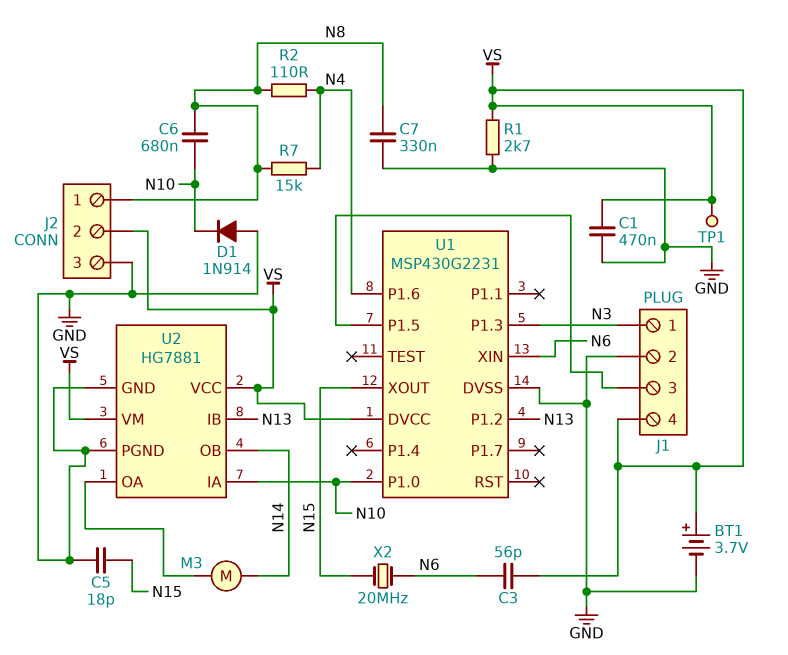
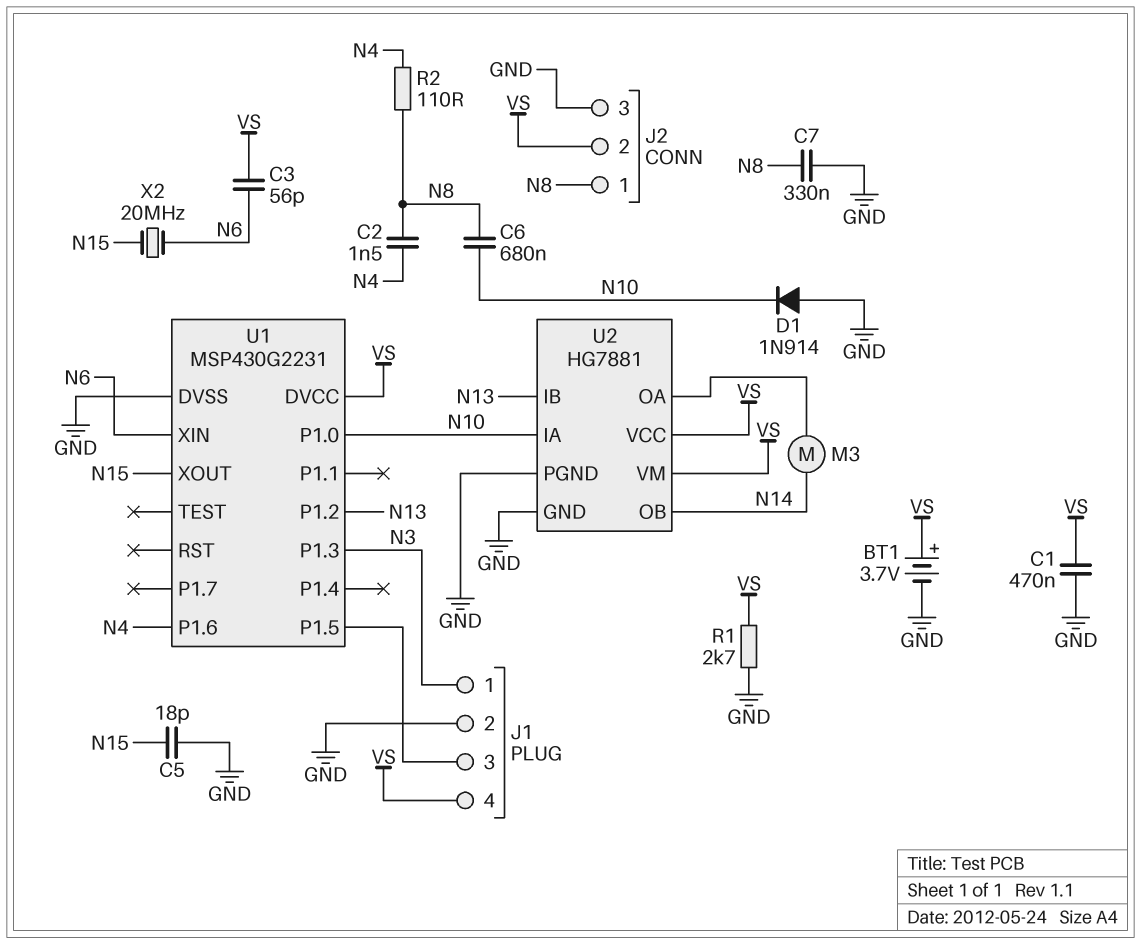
C2: none -> 1.5nF (N4, N8)
R7: 15k (N4, N8) -> none
TP1: test point (VS) -> none

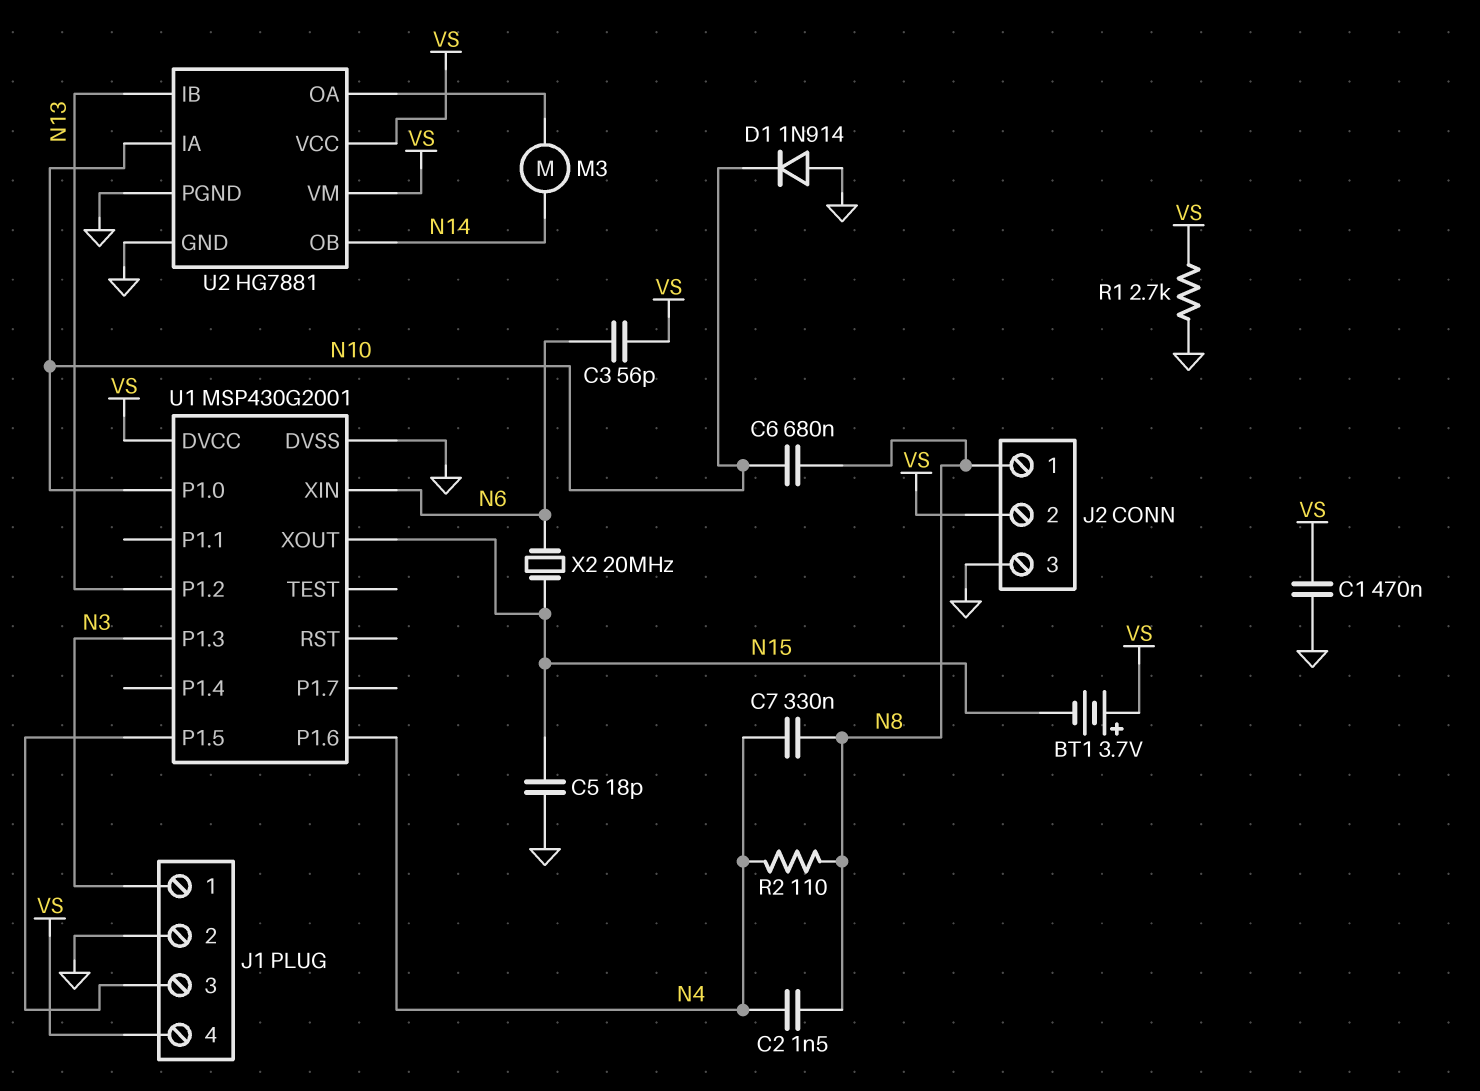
BT1: 3.7V (plus VS, minus GND) -> 3.7V (plus VS, minus N15)
C7: 330nF (GND, N8) -> 330nF (N4, N8)
U1: MSP430G2231 -> MSP430G2001

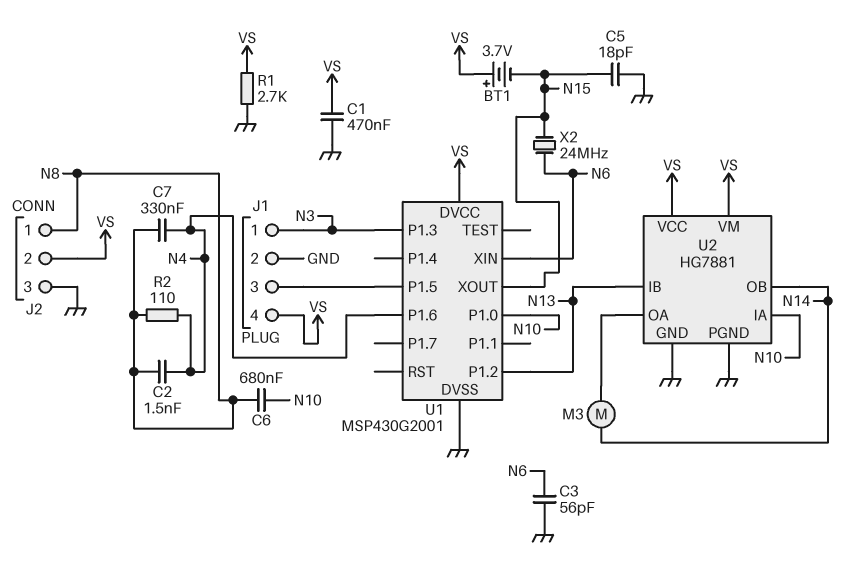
C3: 56pF (N6, VS) -> 56pF (GND, N6)
D1: diode 1N914 (A GND, K N10) -> none
X2: 20MHz (N6, N15) -> 24MHz (N6, N15)

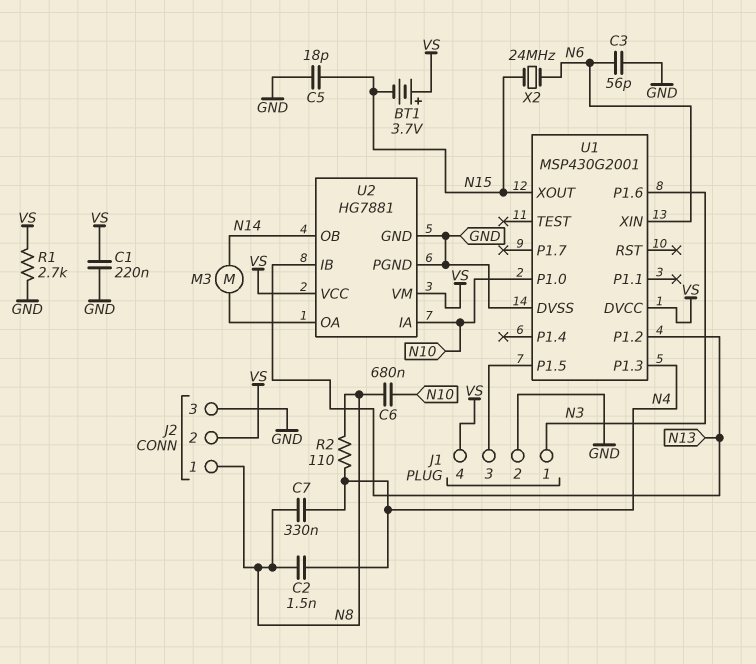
C1: 470nF (GND, VS) -> 220nF (GND, VS)
U1 pin P1.3: N3 -> N4
U1 pin P1.6: N4 -> N3

